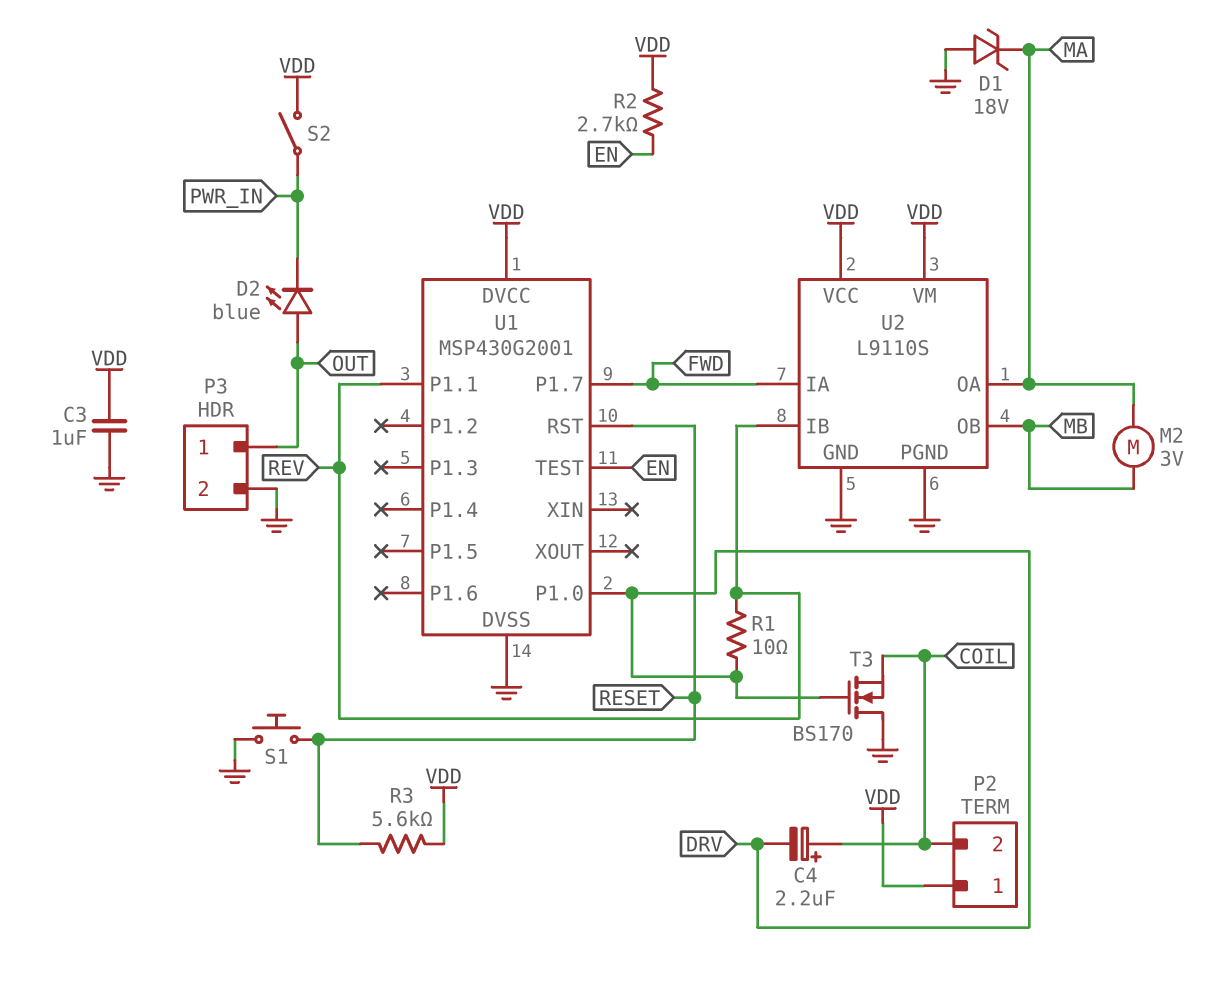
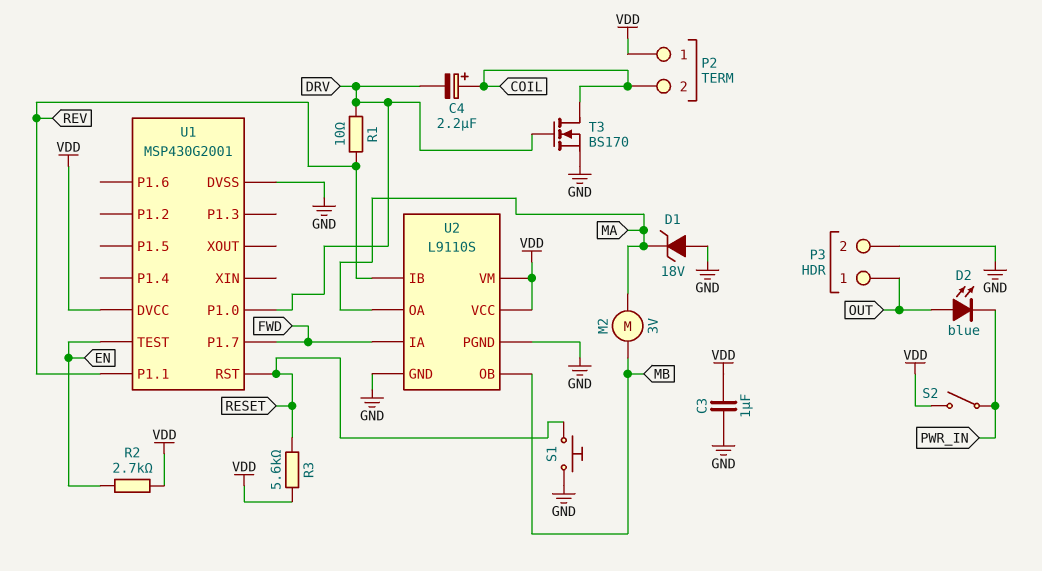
T3: NMOS BS170 (G DRV, D GND, S COIL) -> NMOS BS170 (G DRV, D COIL, S GND)

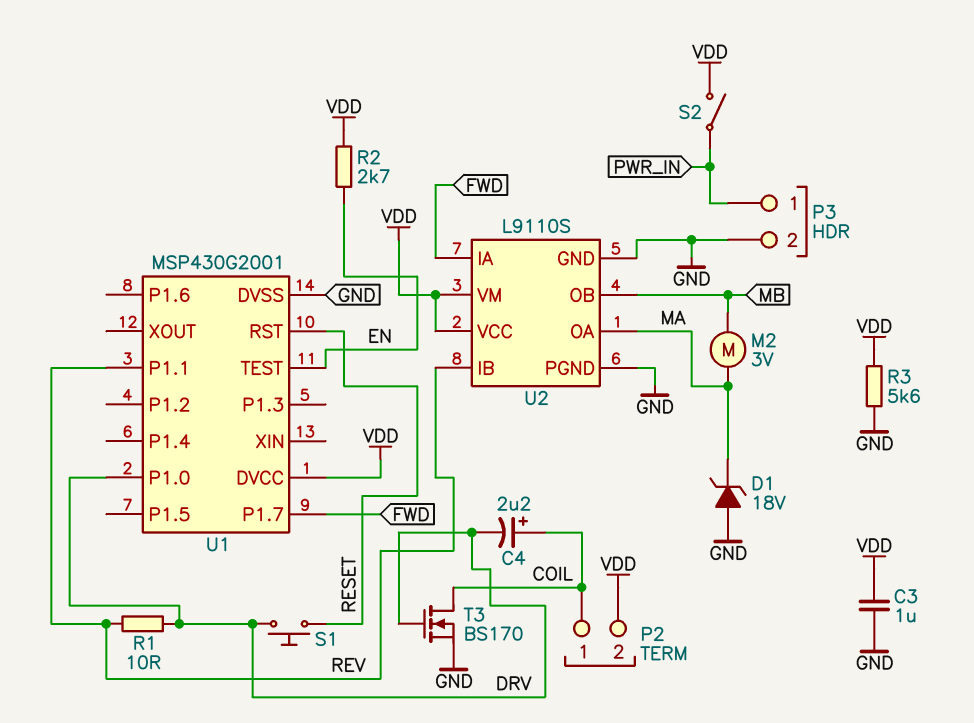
D2: LED blue (A OUT, K PWR_IN) -> none
P2 pin 1: VDD -> COIL
P2 pin 2: COIL -> VDD
P3 pin 1: OUT -> PWR_IN
R3: 5.6k (RESET, VDD) -> 5.6k (GND, VDD)
S1: button (GND, RESET) -> button (DRV, RESET)

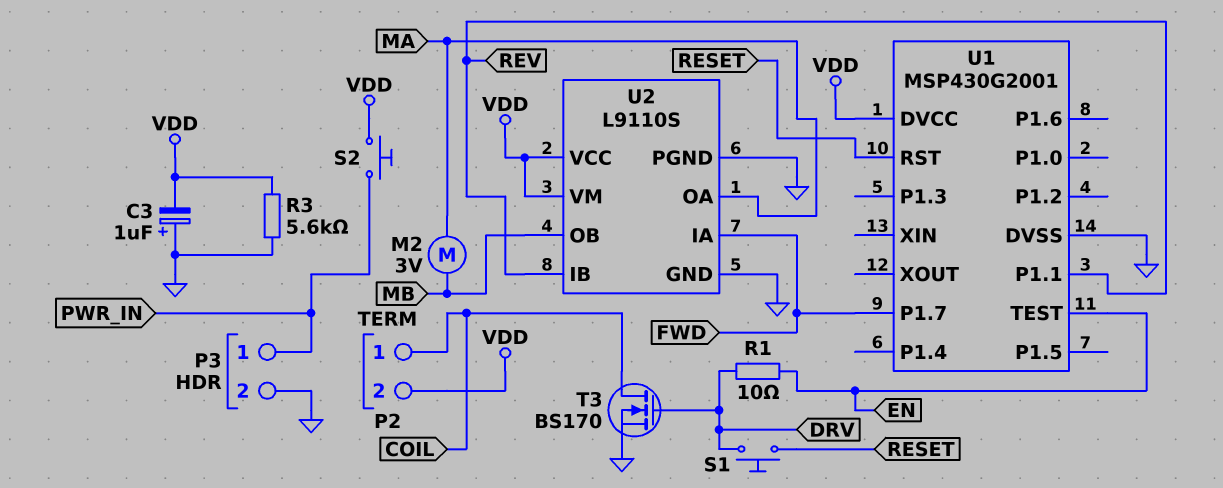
C3: 1uF (GND, VDD) -> 1uF (plus GND, minus VDD)
C4: 2.2uF (plus COIL, minus DRV) -> none
D1: zener 18V (A GND, K MA) -> none
R1: 10 (DRV, REV) -> 10 (DRV, EN)
R2: 2.7k (EN, VDD) -> none
S2: switch (PWR_IN, VDD) -> button (PWR_IN, VDD)
U1 pin P1.0: DRV -> none

